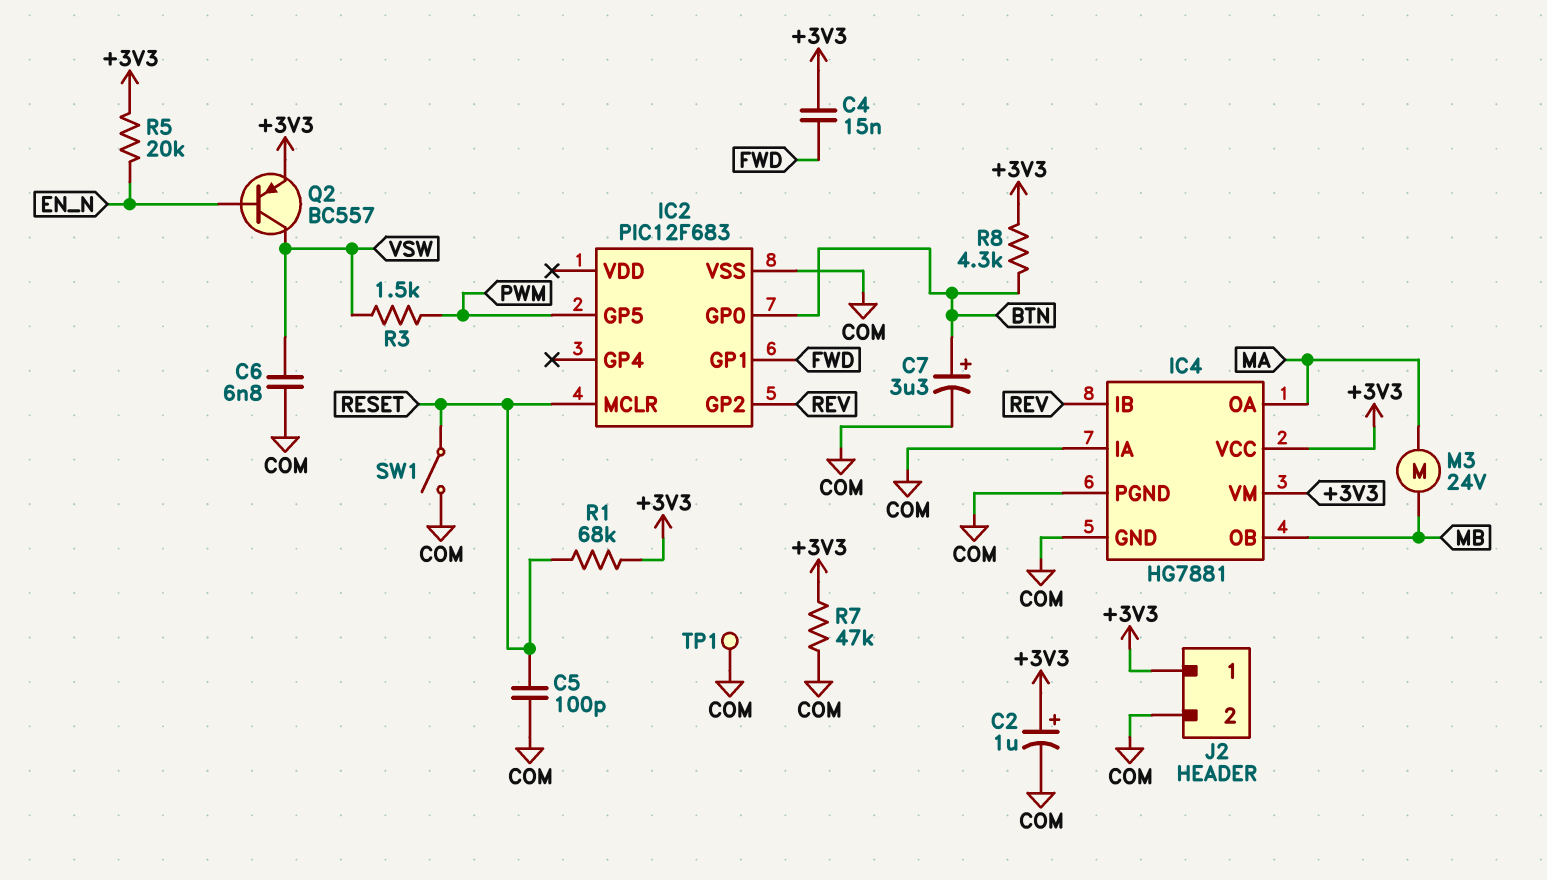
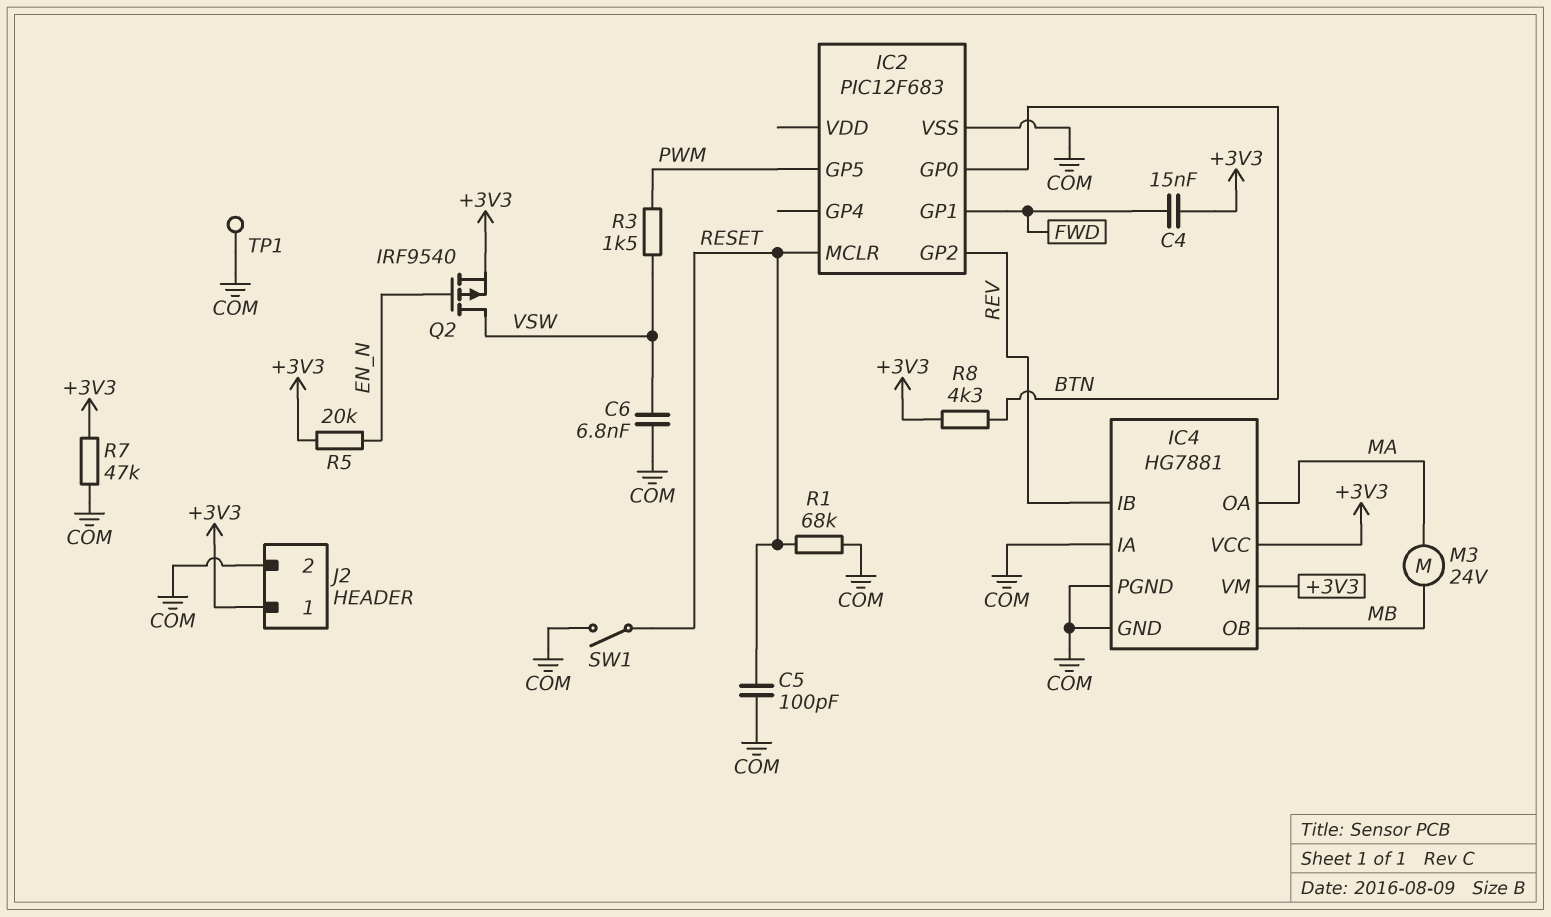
C2: 1uF (plus +3V3, minus COM) -> none
C7: 3.3uF (plus BTN, minus COM) -> none
Q2: PNP BC557 (B EN_N, C VSW, E +3V3) -> PMOS IRF9540 (G EN_N, D VSW, S +3V3)
R1: 68k (+3V3, RESET) -> 68k (COM, RESET)

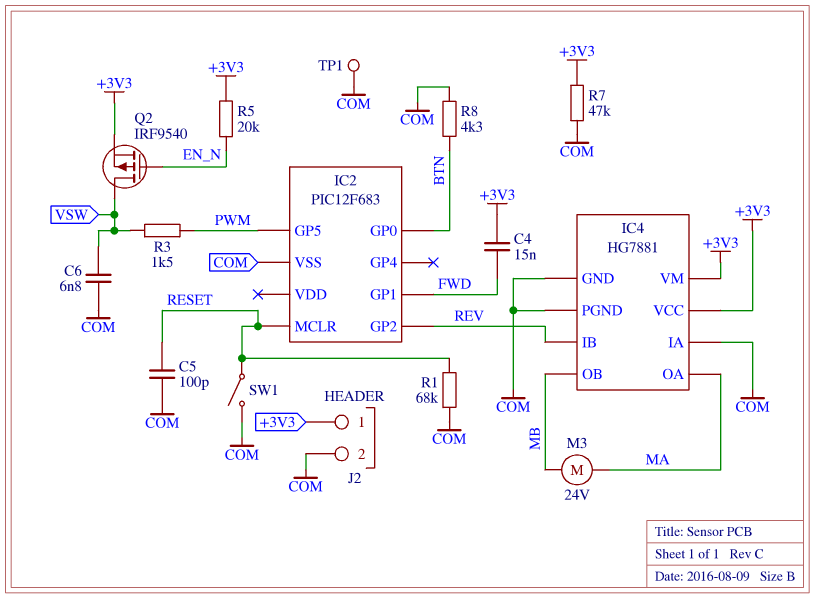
R8: 4.3k (+3V3, BTN) -> 4.3k (BTN, COM)

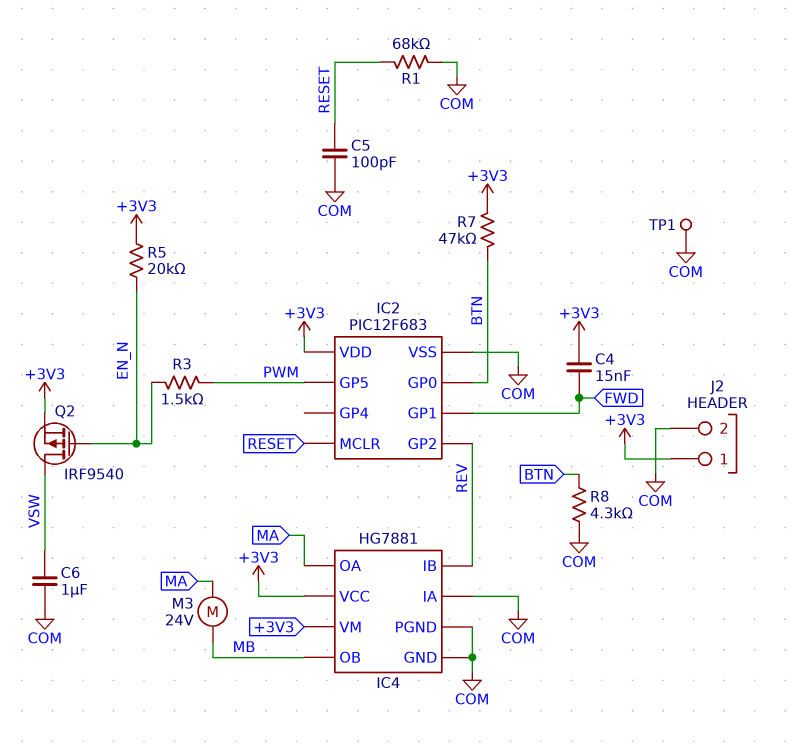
C6: 6.8nF (COM, VSW) -> 1uF (COM, VSW)
IC2 pin VDD: none -> +3V3
R3: 1.5k (PWM, VSW) -> 1.5k (EN_N, PWM)
R7: 47k (+3V3, COM) -> 47k (+3V3, BTN)
SW1: switch (COM, RESET) -> none

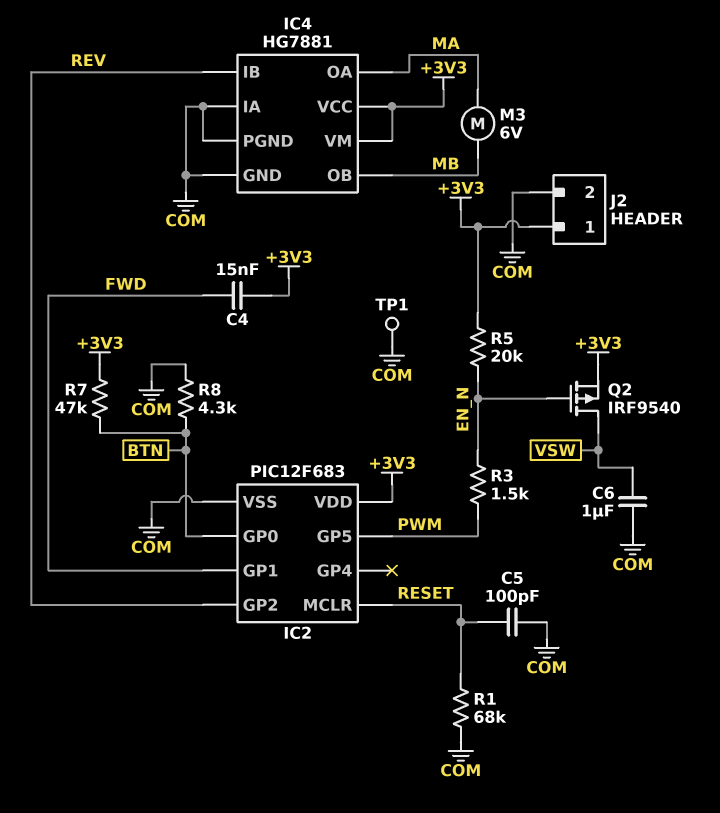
M3: motor 24V (MA, MB) -> motor 6V (MA, MB)

